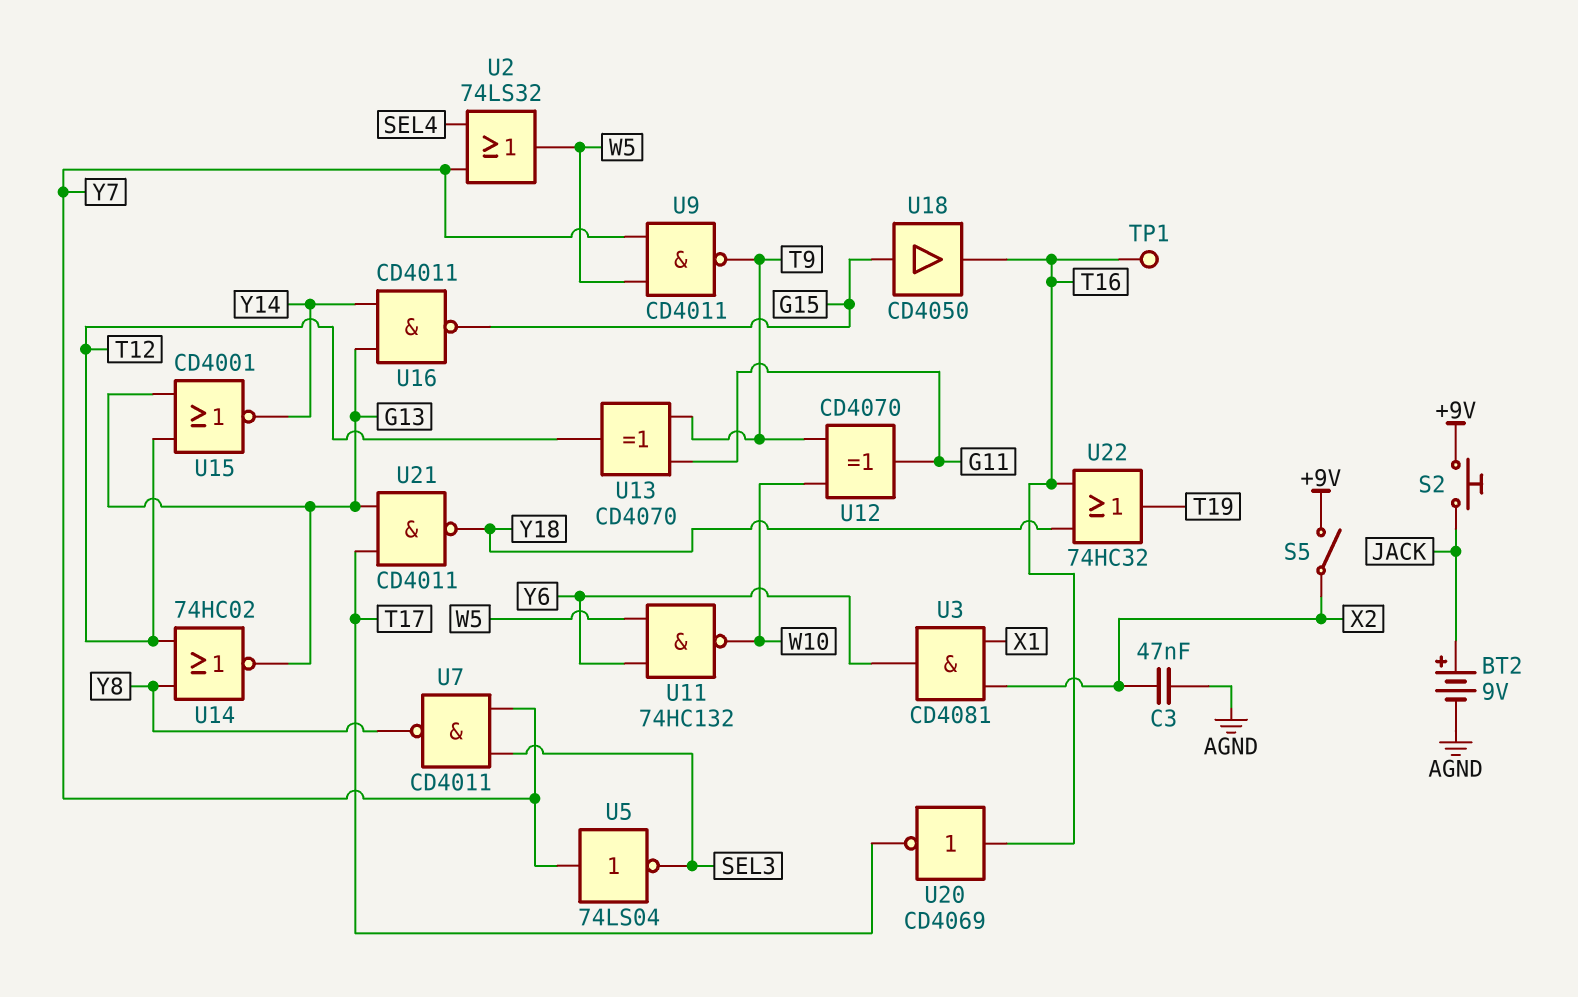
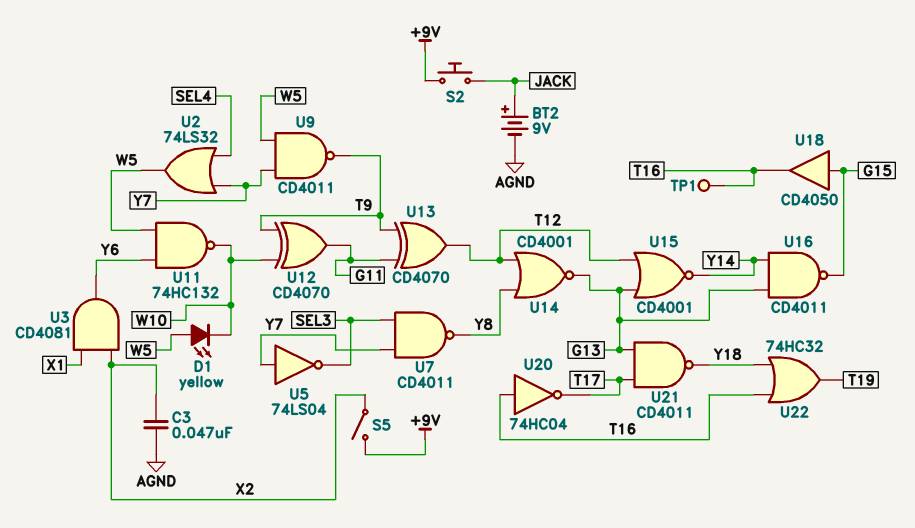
D1: none -> LED yellow (A W5, K W10)
U14: NOR 74HC02 (in T12, in Y8, out G13) -> NOR CD4001 (in T12, in Y8, out G13)
U20: NOT CD4069 (in T16, out T17) -> NOT 74HC04 (in T16, out T17)

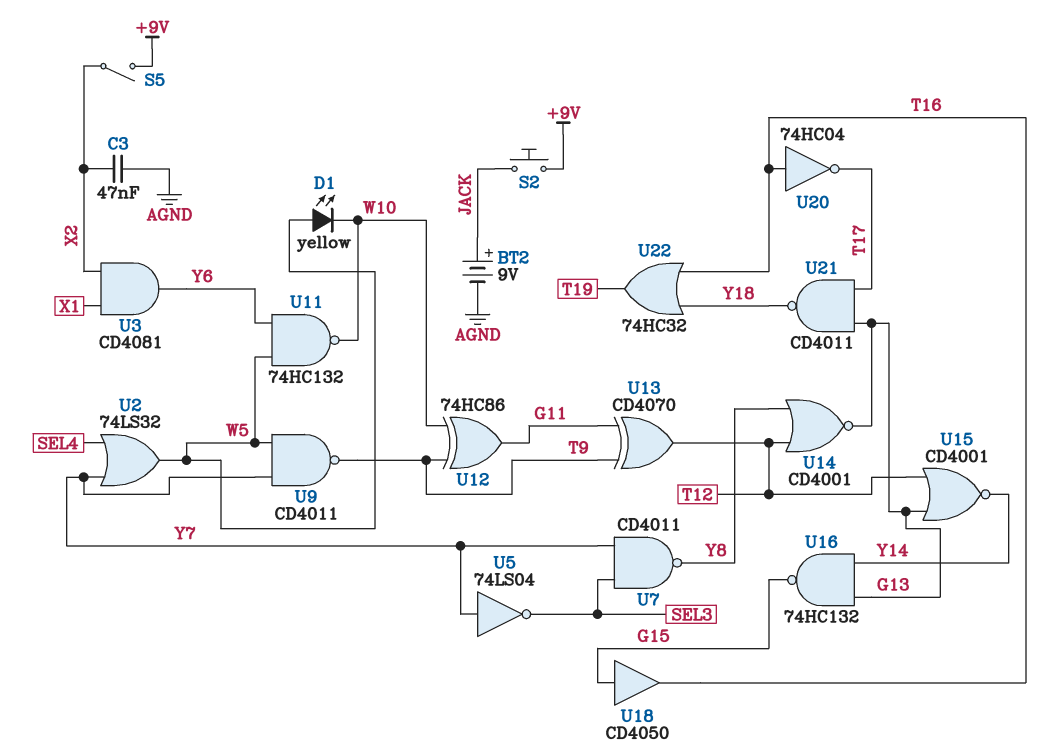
TP1: test point (T16) -> none
U12: XOR CD4070 (in T9, in W10, out G11) -> XOR 74HC86 (in T9, in W10, out G11)
U16: NAND CD4011 (in G13, in Y14, out G15) -> NAND 74HC132 (in G13, in Y14, out G15)

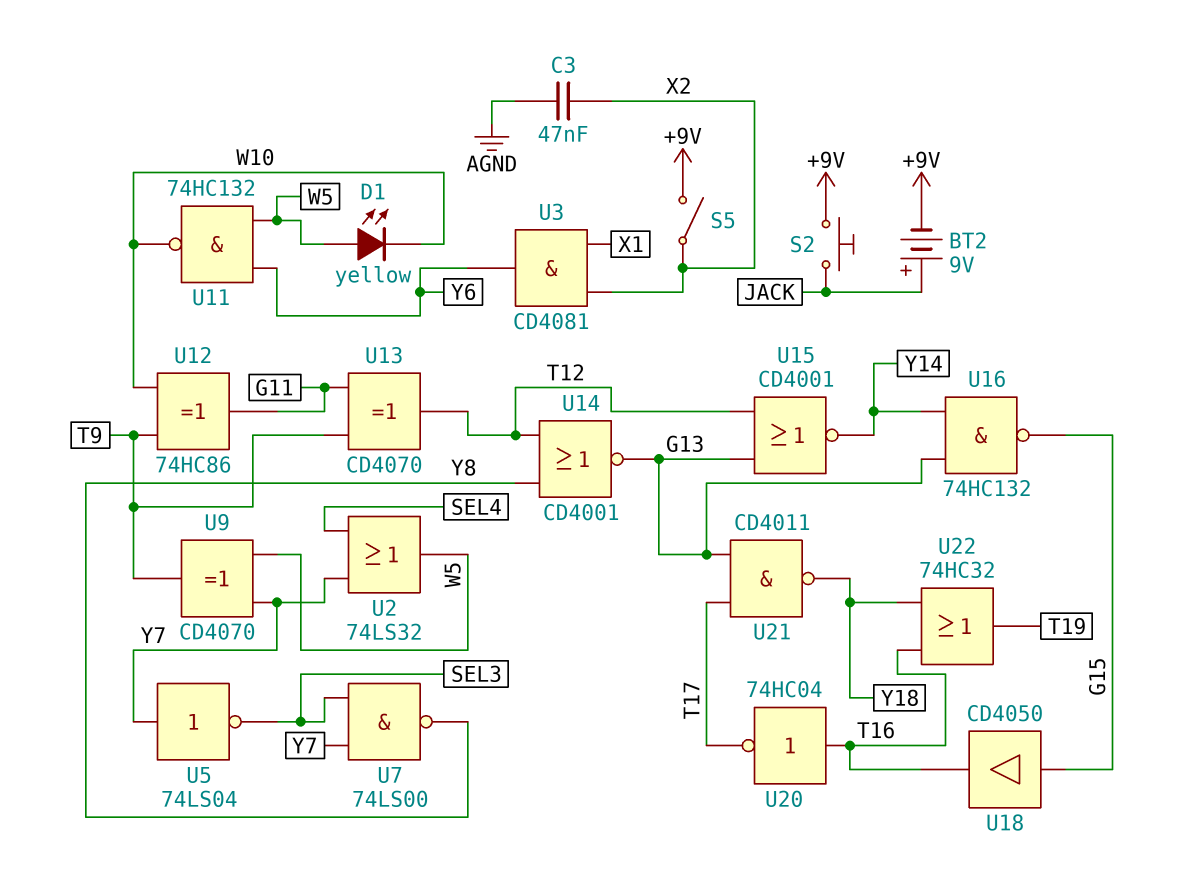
BT2: 9V (plus JACK, minus AGND) -> 9V (plus JACK, minus +9V)
U7: NAND CD4011 (in SEL3, in Y7, out Y8) -> NAND 74LS00 (in SEL3, in Y7, out Y8)
U9: NAND CD4011 (in W5, in Y7, out T9) -> XOR CD4070 (in W5, in Y7, out T9)

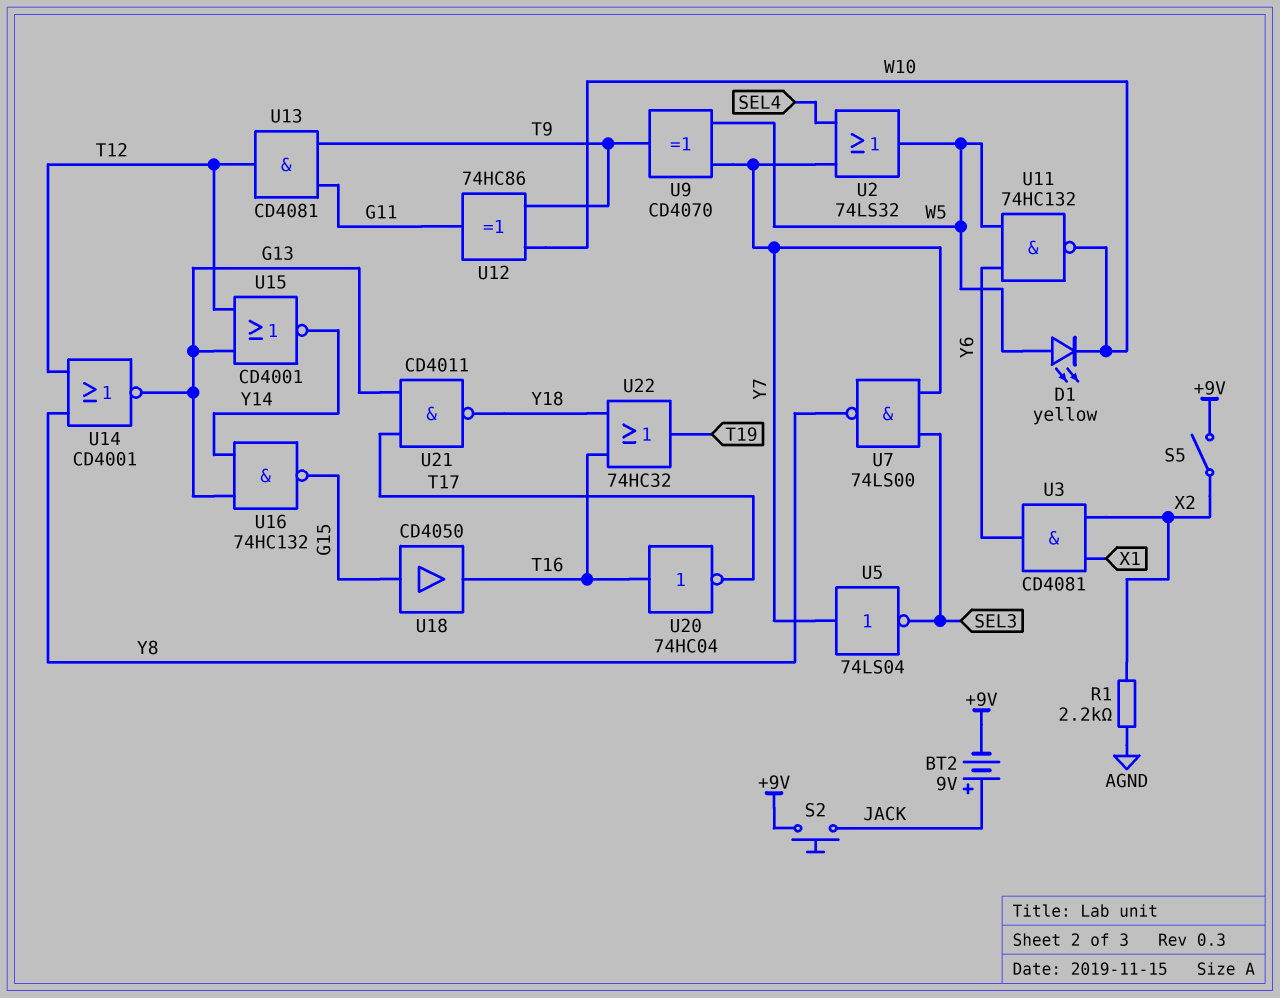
C3: 47nF (AGND, X2) -> none
R1: none -> 2.2k (AGND, X2)
U13: XOR CD4070 (in G11, in T9, out T12) -> AND CD4081 (in G11, in T9, out T12)

